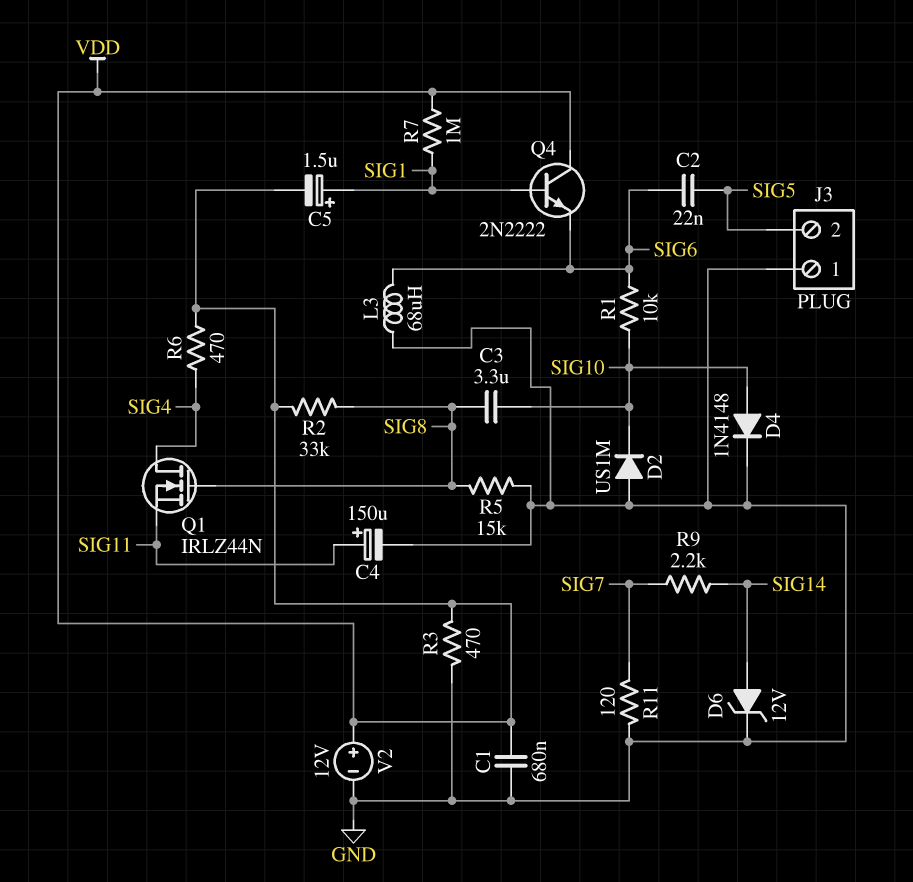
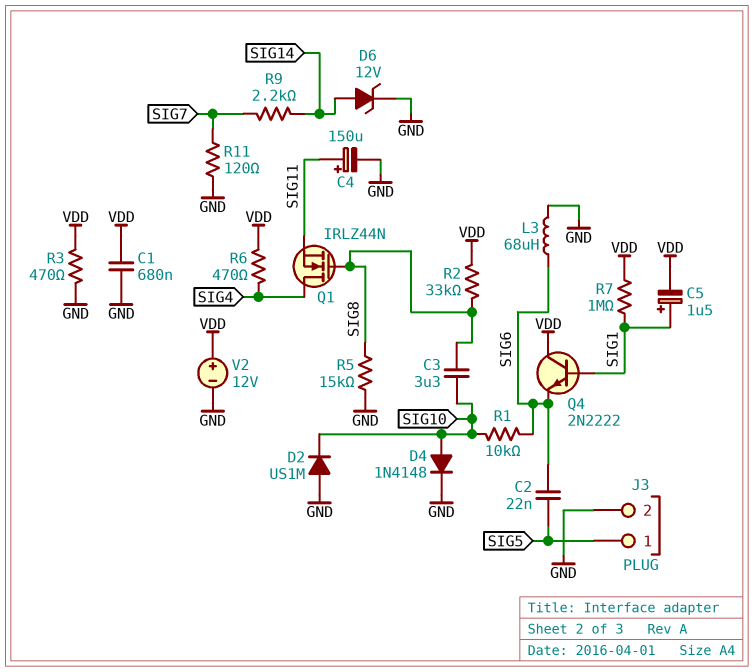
J3 pin 1: GND -> SIG5
J3 pin 2: SIG5 -> GND

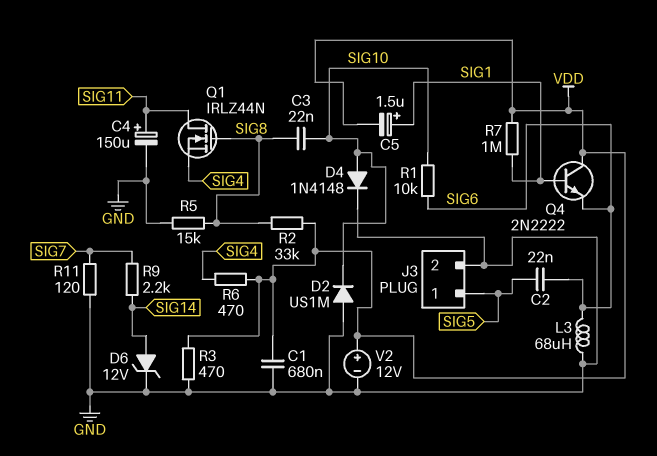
C3: 3.3uF (SIG8, SIG10) -> 22nF (SIG8, SIG10)
Q1: NMOS IRLZ44N (G SIG8, D SIG4, S SIG11) -> NMOS IRLZ44N (G SIG8, D SIG11, S SIG4)

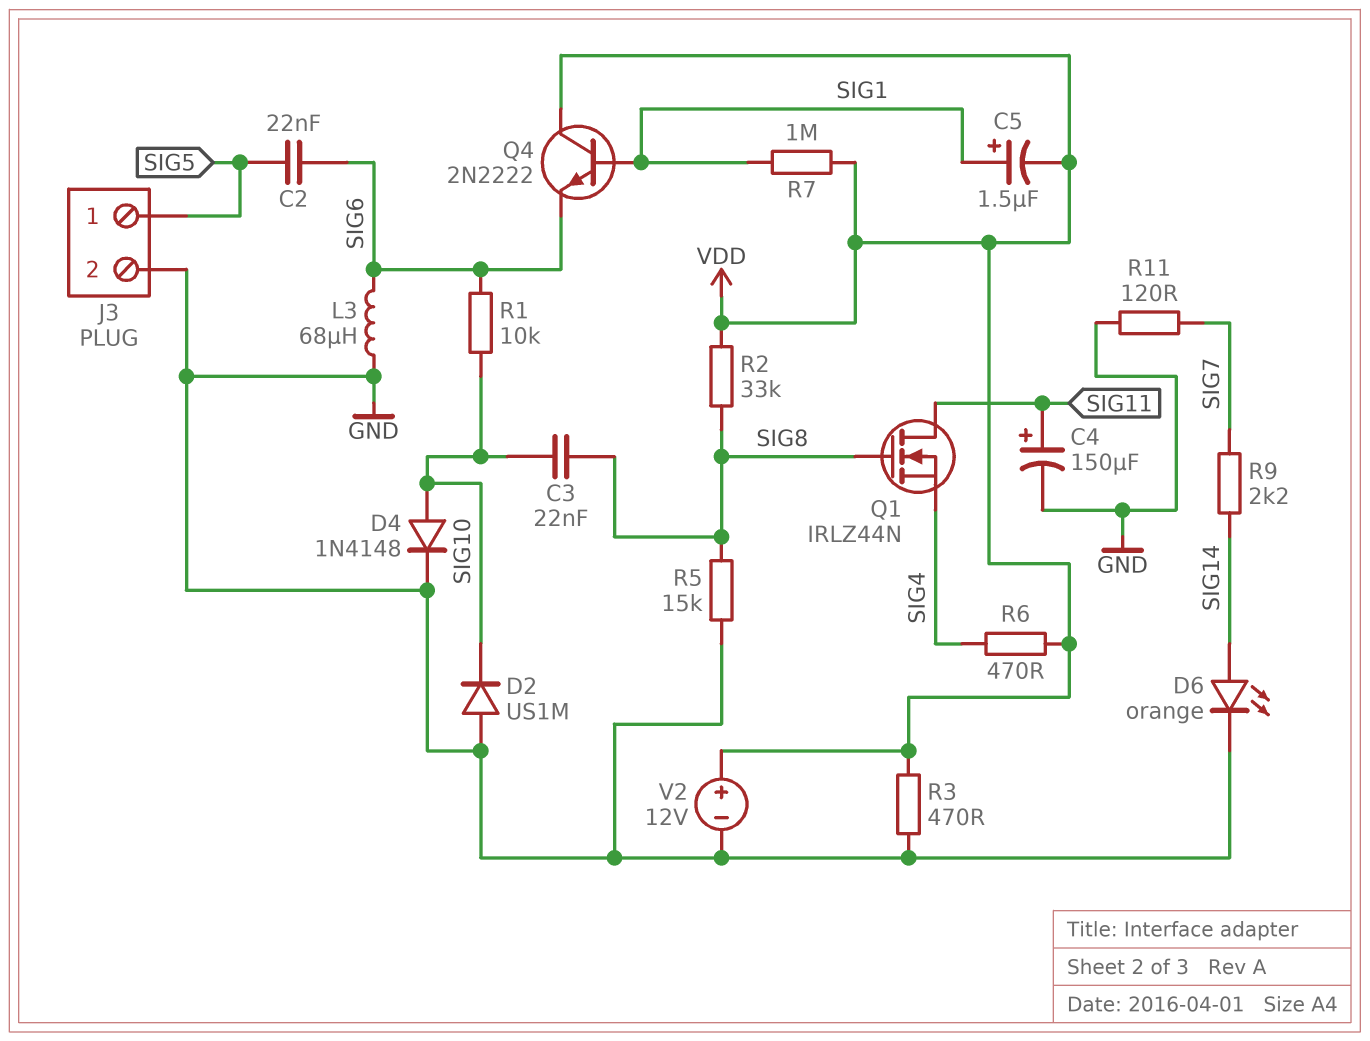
C1: 680nF (GND, VDD) -> none
D6: zener 12V (A SIG14, K GND) -> LED orange (A SIG14, K GND)

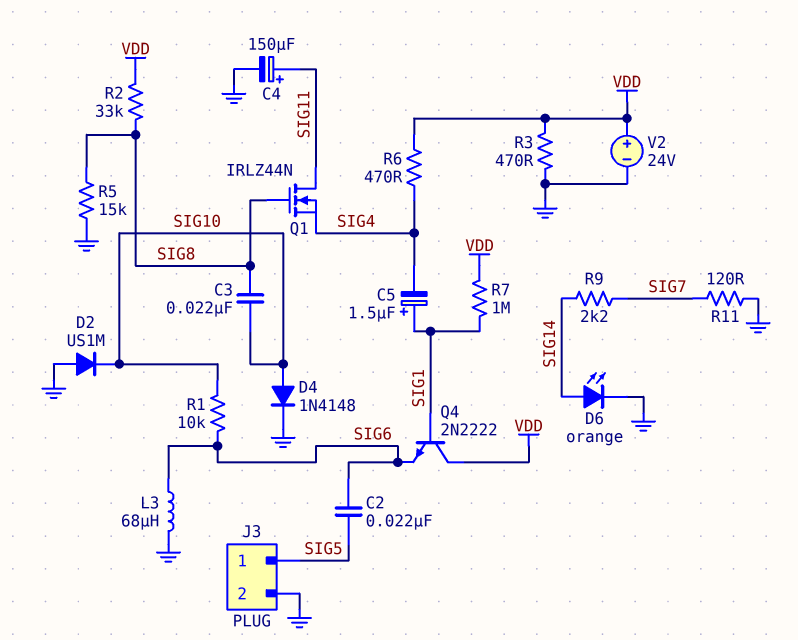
C5: 1.5uF (plus SIG1, minus VDD) -> 1.5uF (plus SIG1, minus SIG4)
V2: 12V (plus VDD, minus GND) -> 24V (plus VDD, minus GND)

